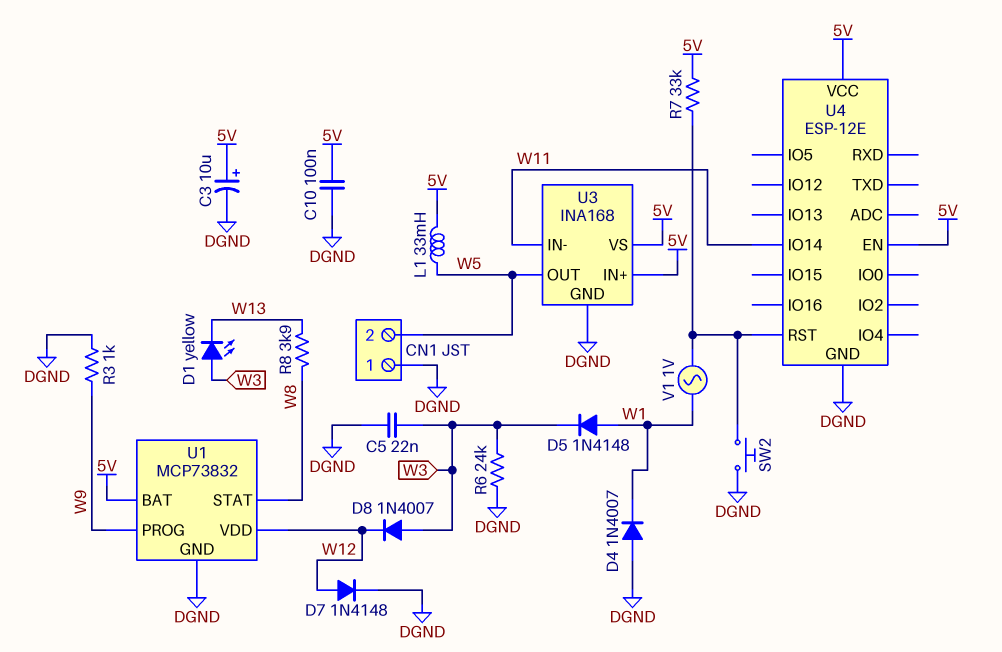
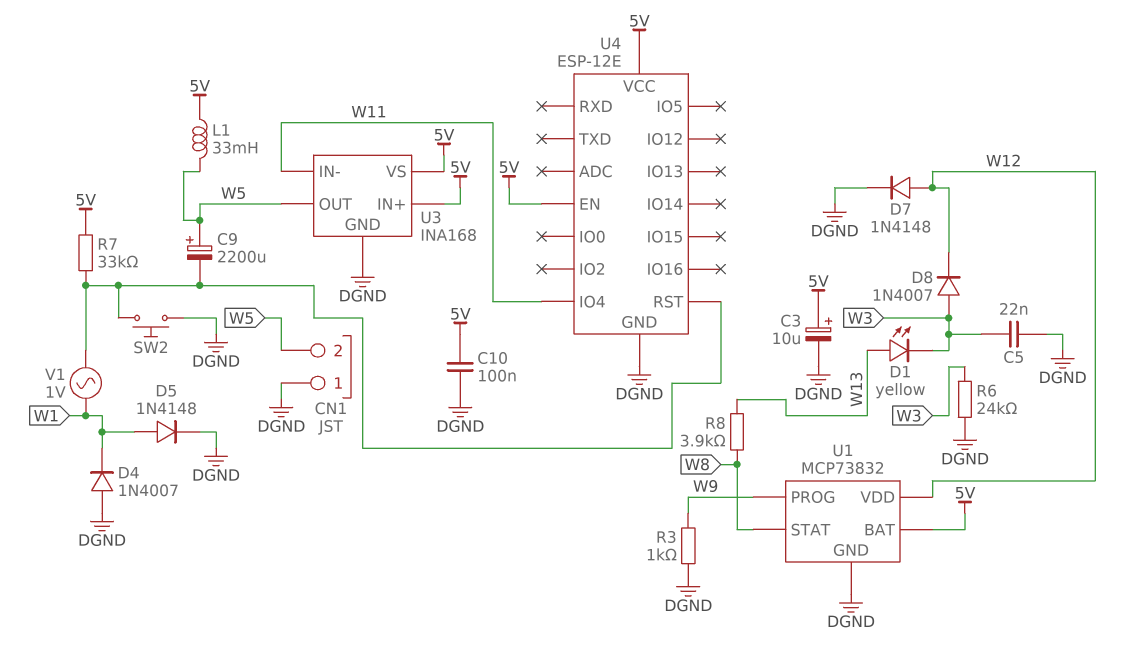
C9: none -> 2200uF (plus W5, minus U4/RST)
D1: LED yellow (A W3, K W13) -> LED yellow (A W13, K W3)
D5: diode 1N4148 (A W1, K W3) -> diode 1N4148 (A W1, K DGND)
U4 pin IO4: none -> W11
U4 pin IO14: W11 -> none

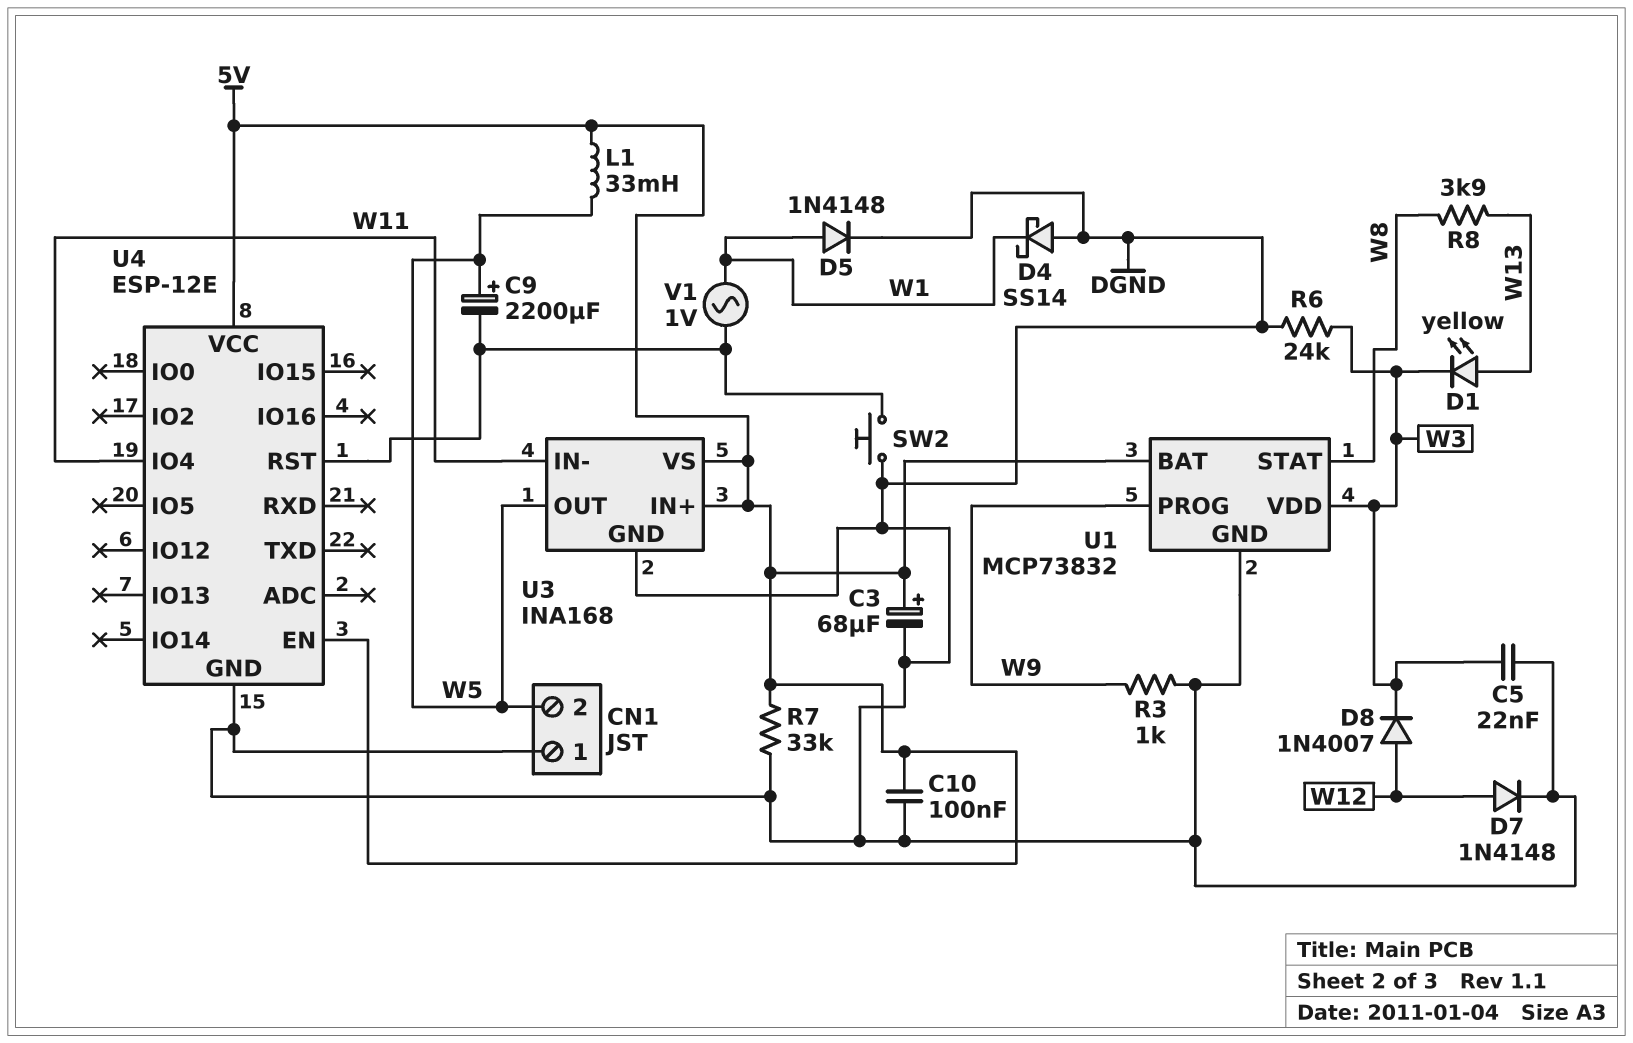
C3: 10uF (plus 5V, minus DGND) -> 68uF (plus 5V, minus DGND)
D4: diode 1N4007 (A DGND, K W1) -> schottky SS14 (A DGND, K W1)
D8: diode 1N4007 (A W3, K W12) -> diode 1N4007 (A W12, K W3)
R7: 33k (5V, U4/RST) -> 33k (5V, DGND)
U1 pin VDD: W12 -> W3

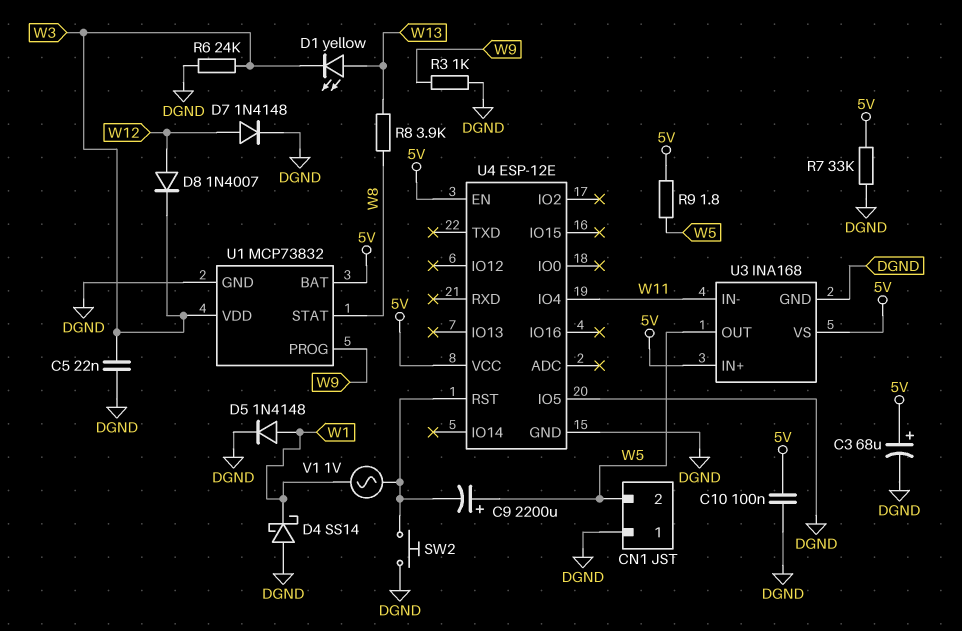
L1: 33mH (5V, W5) -> none
R9: none -> 1.8 (5V, W5)
U4 pin IO5: none -> DGND

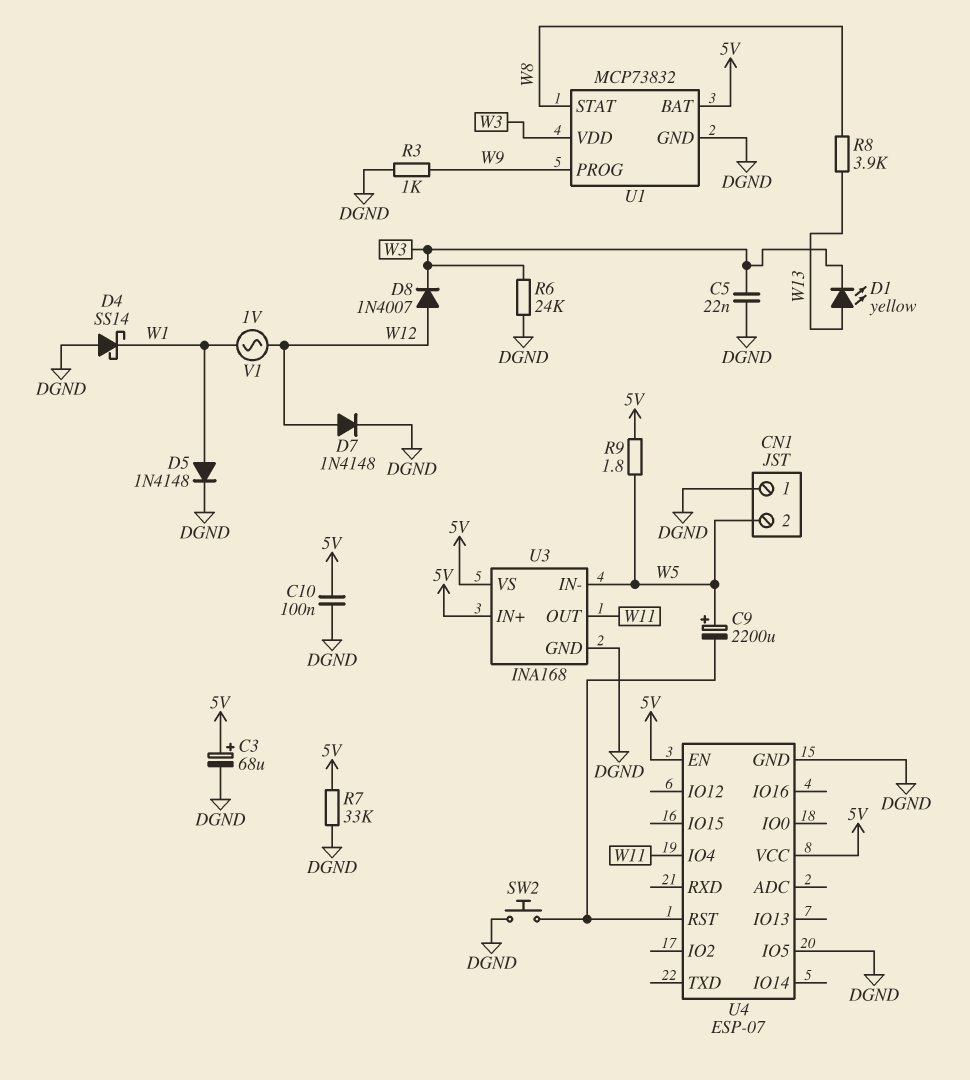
U3 pin IN-: W11 -> W5
U3 pin OUT: W5 -> W11
U4: ESP-12E -> ESP-07
V1: AC 1V (U4/RST, W1) -> AC 1V (W1, W12)

